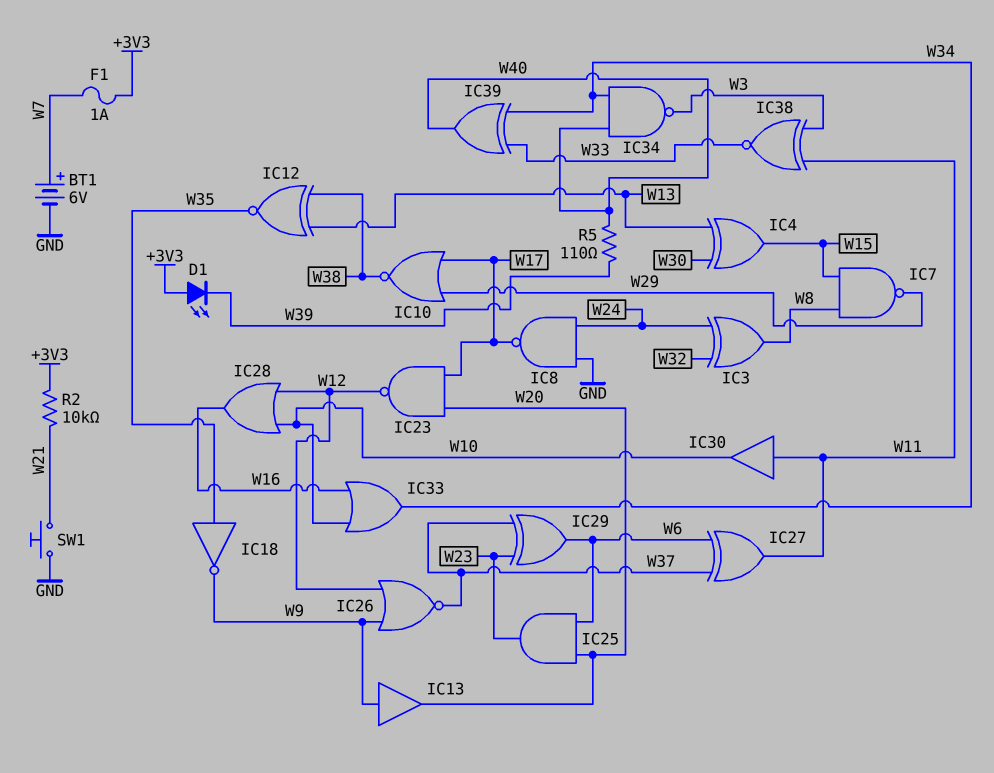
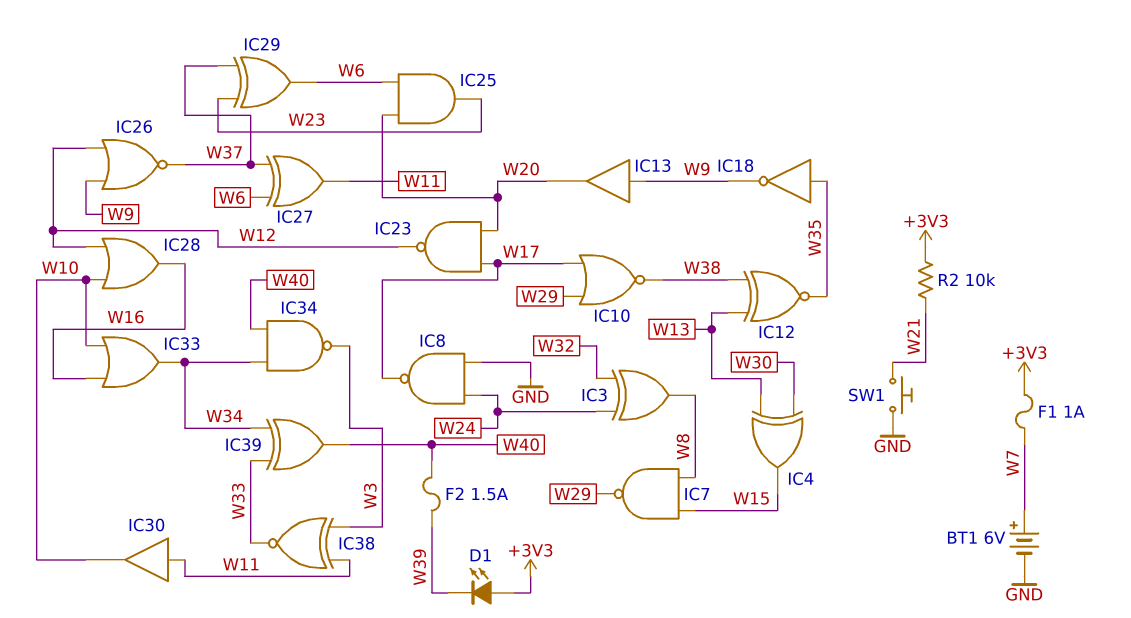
F2: none -> 1.5A (W39, W40)
R5: 110 (W39, W40) -> none

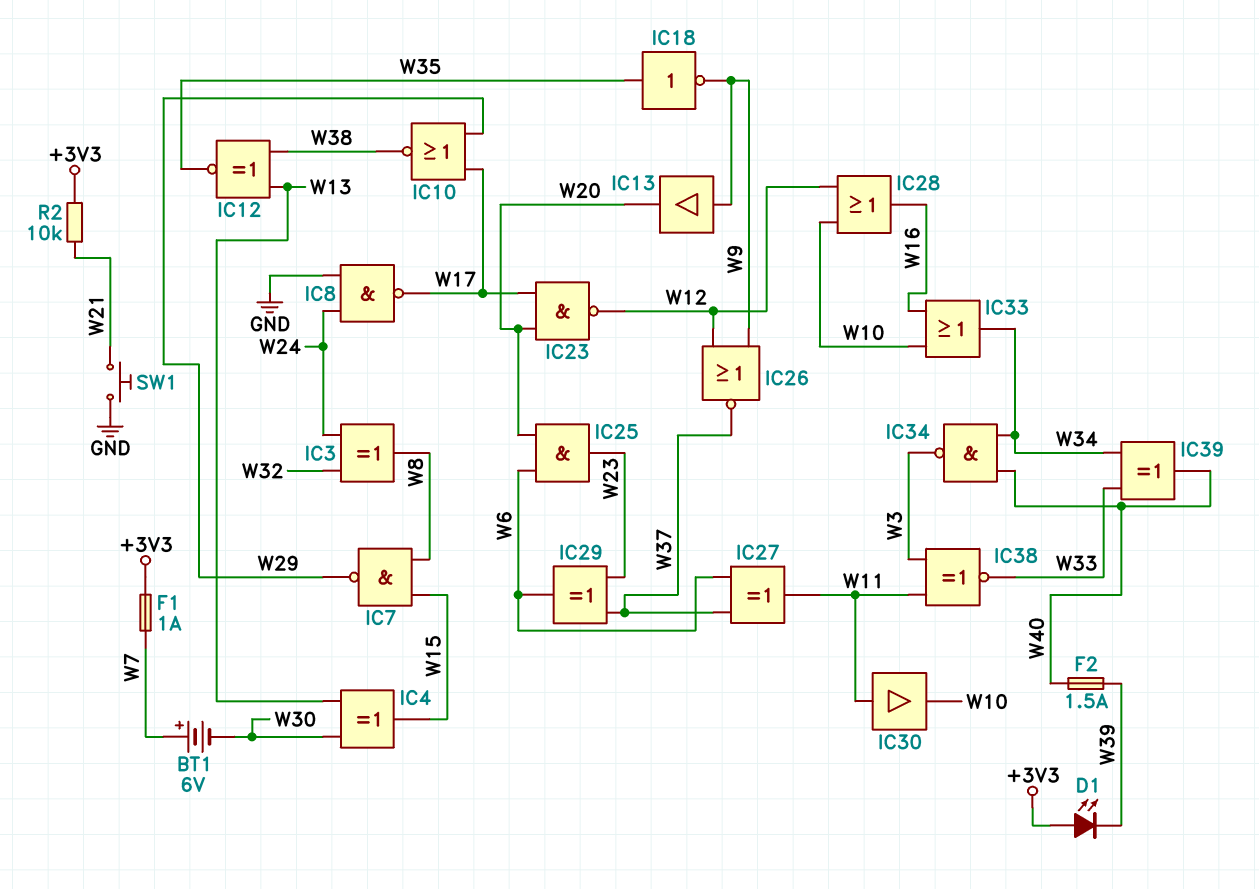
BT1: 6V (plus W7, minus GND) -> 6V (plus W7, minus W30)

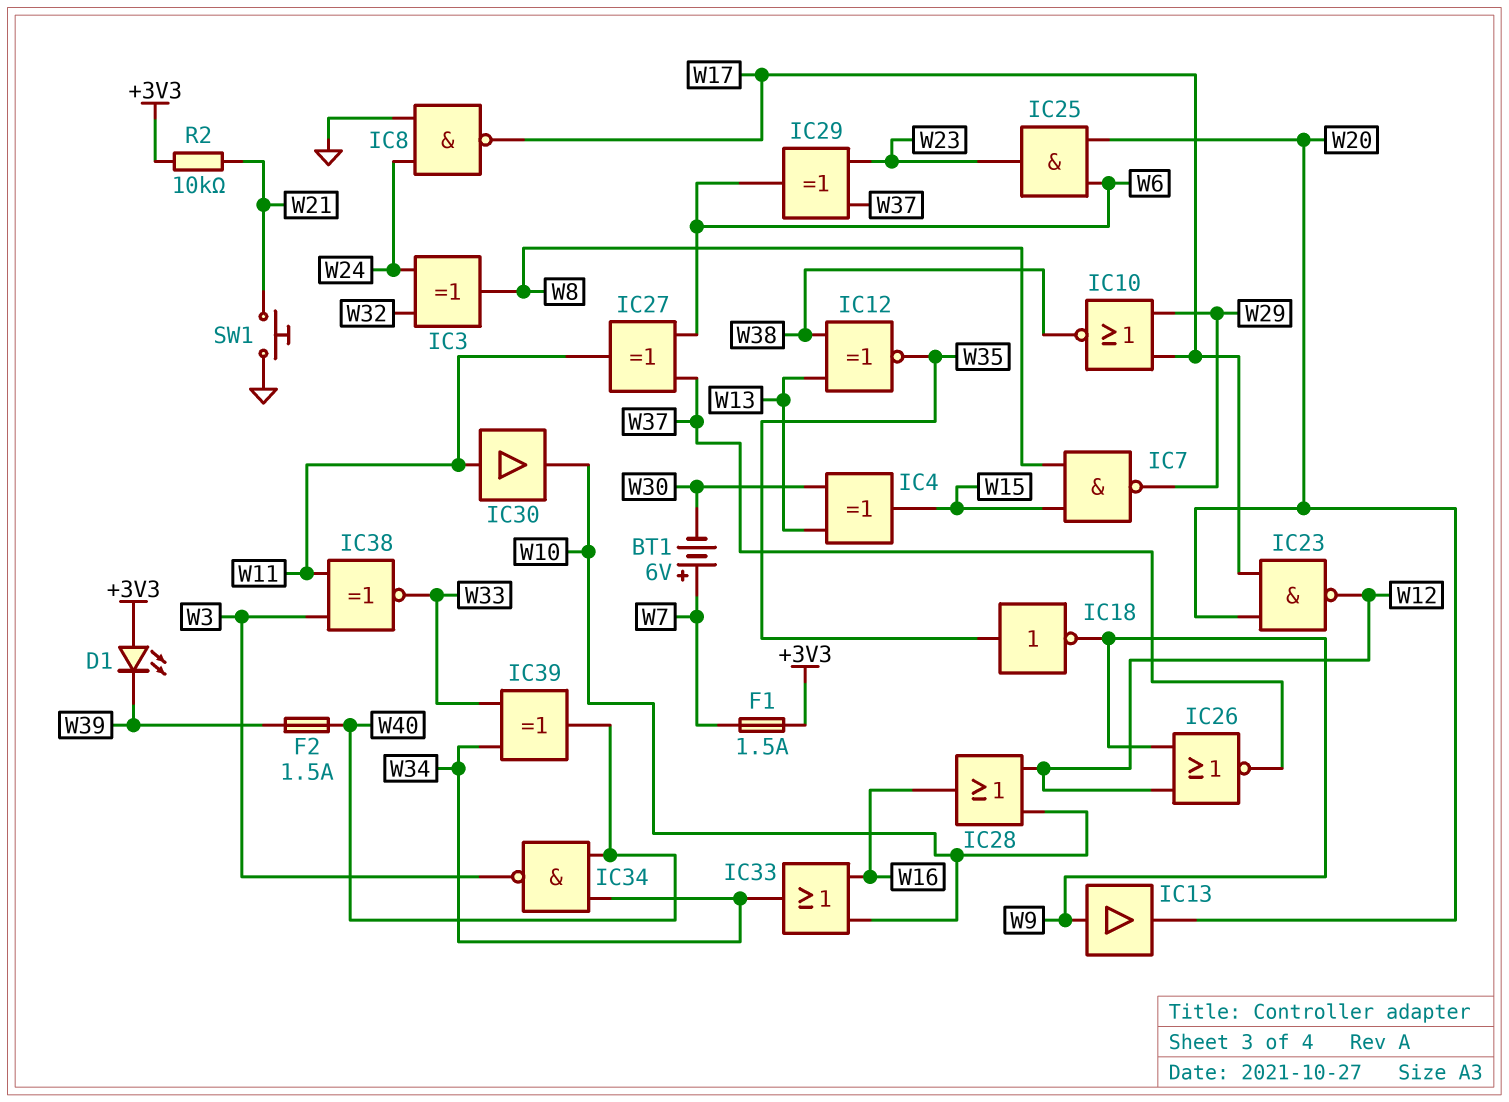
F1: 1A (+3V3, W7) -> 1.5A (+3V3, W7)

